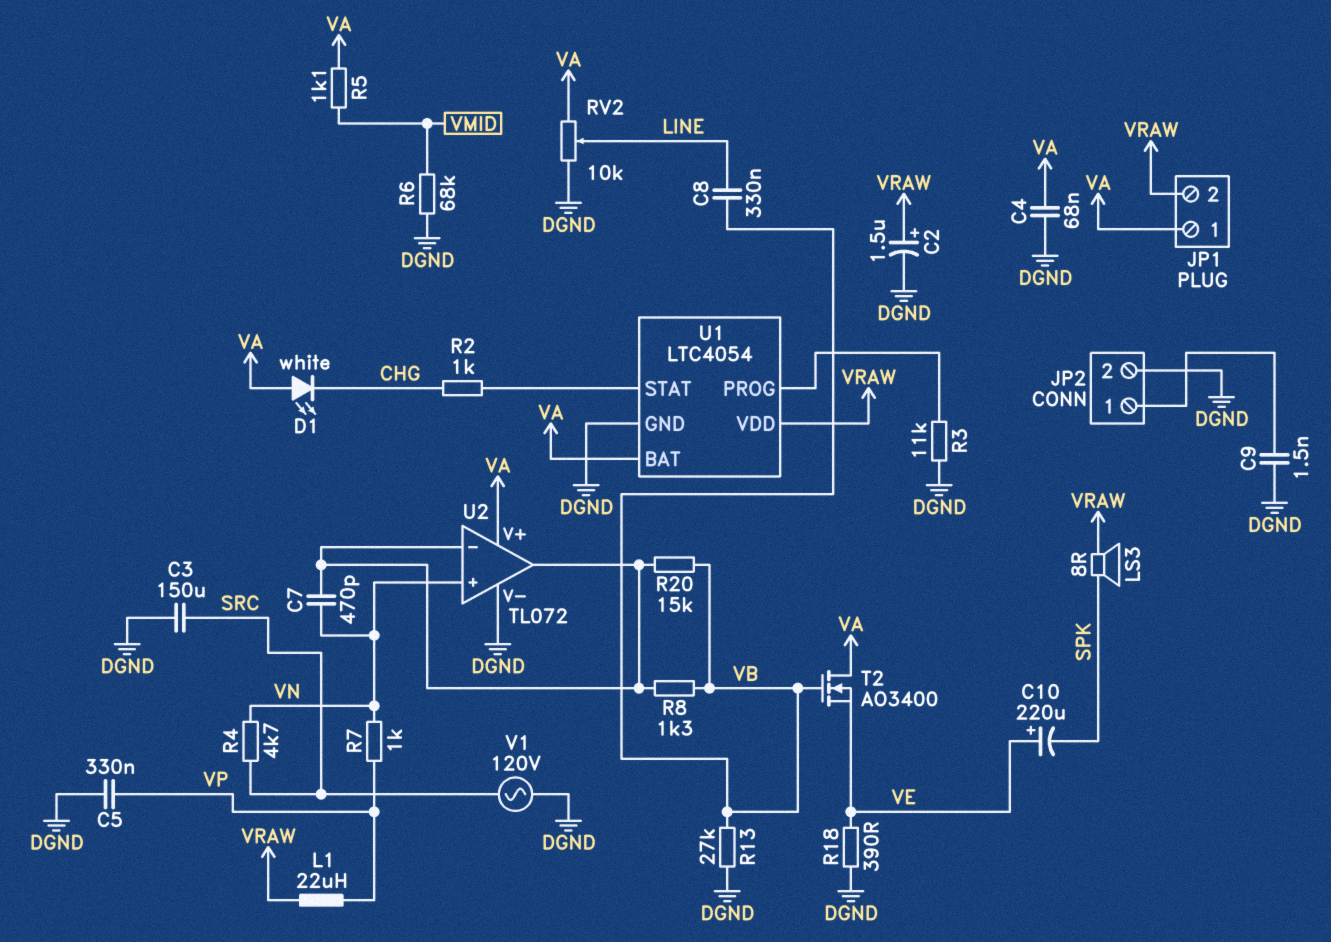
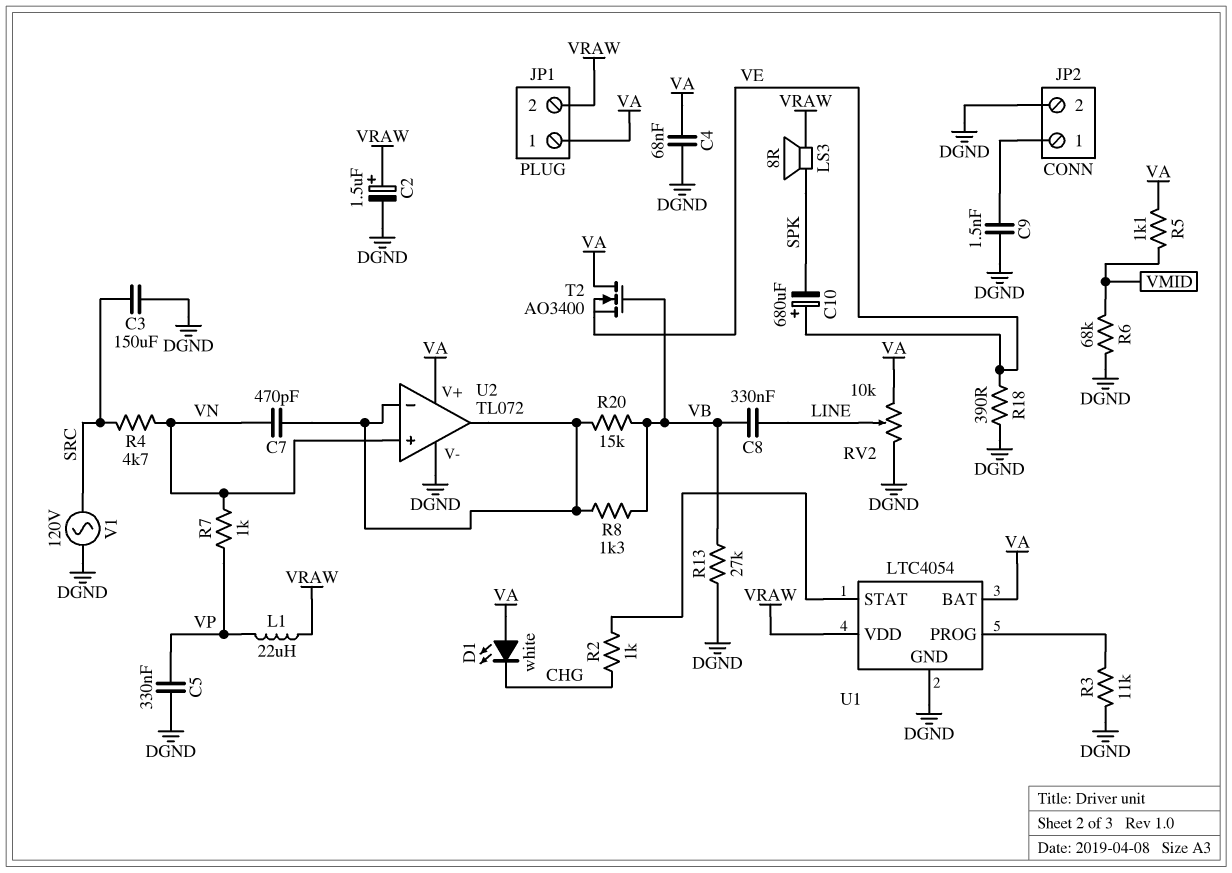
C10: 220uF (plus VE, minus SPK) -> 680uF (plus VE, minus SPK)

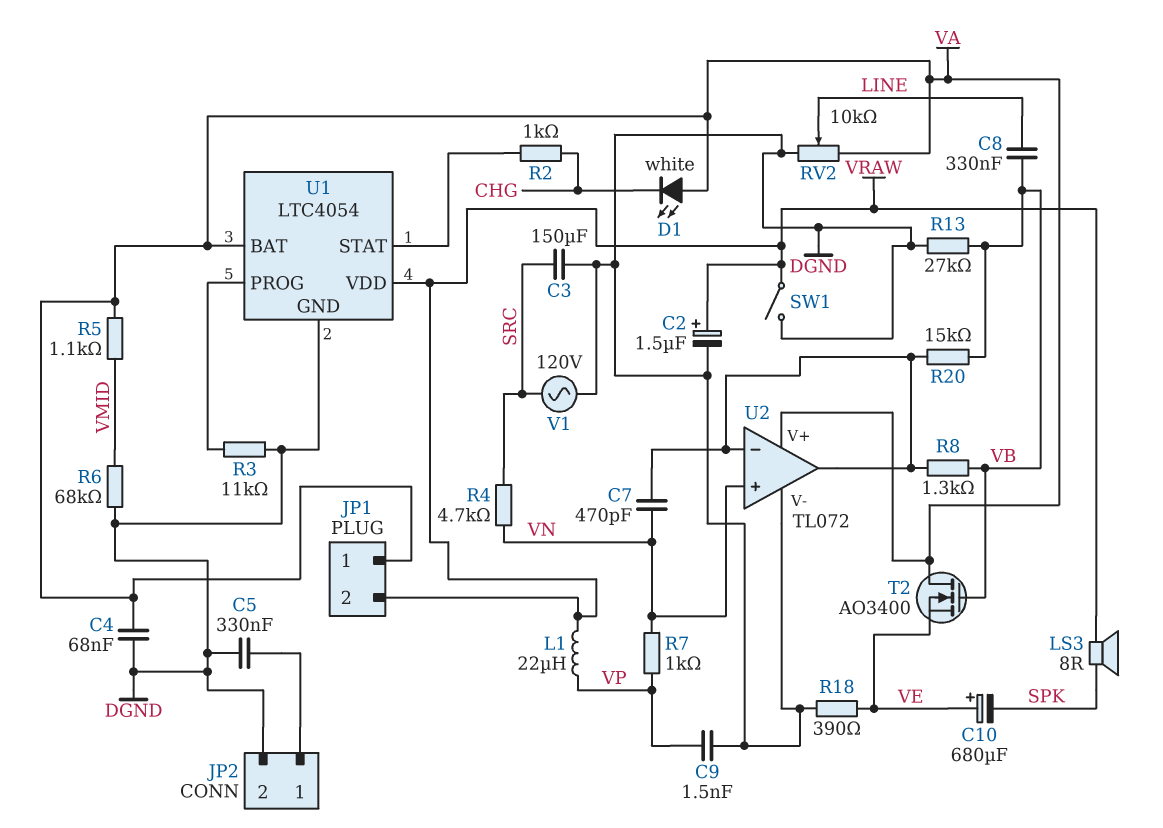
C5: 330nF (DGND, VP) -> 330nF (DGND, JP2/1)
C9: 1.5nF (DGND, JP2/1) -> 1.5nF (DGND, VP)
SW1: none -> switch (DGND, VRAW)

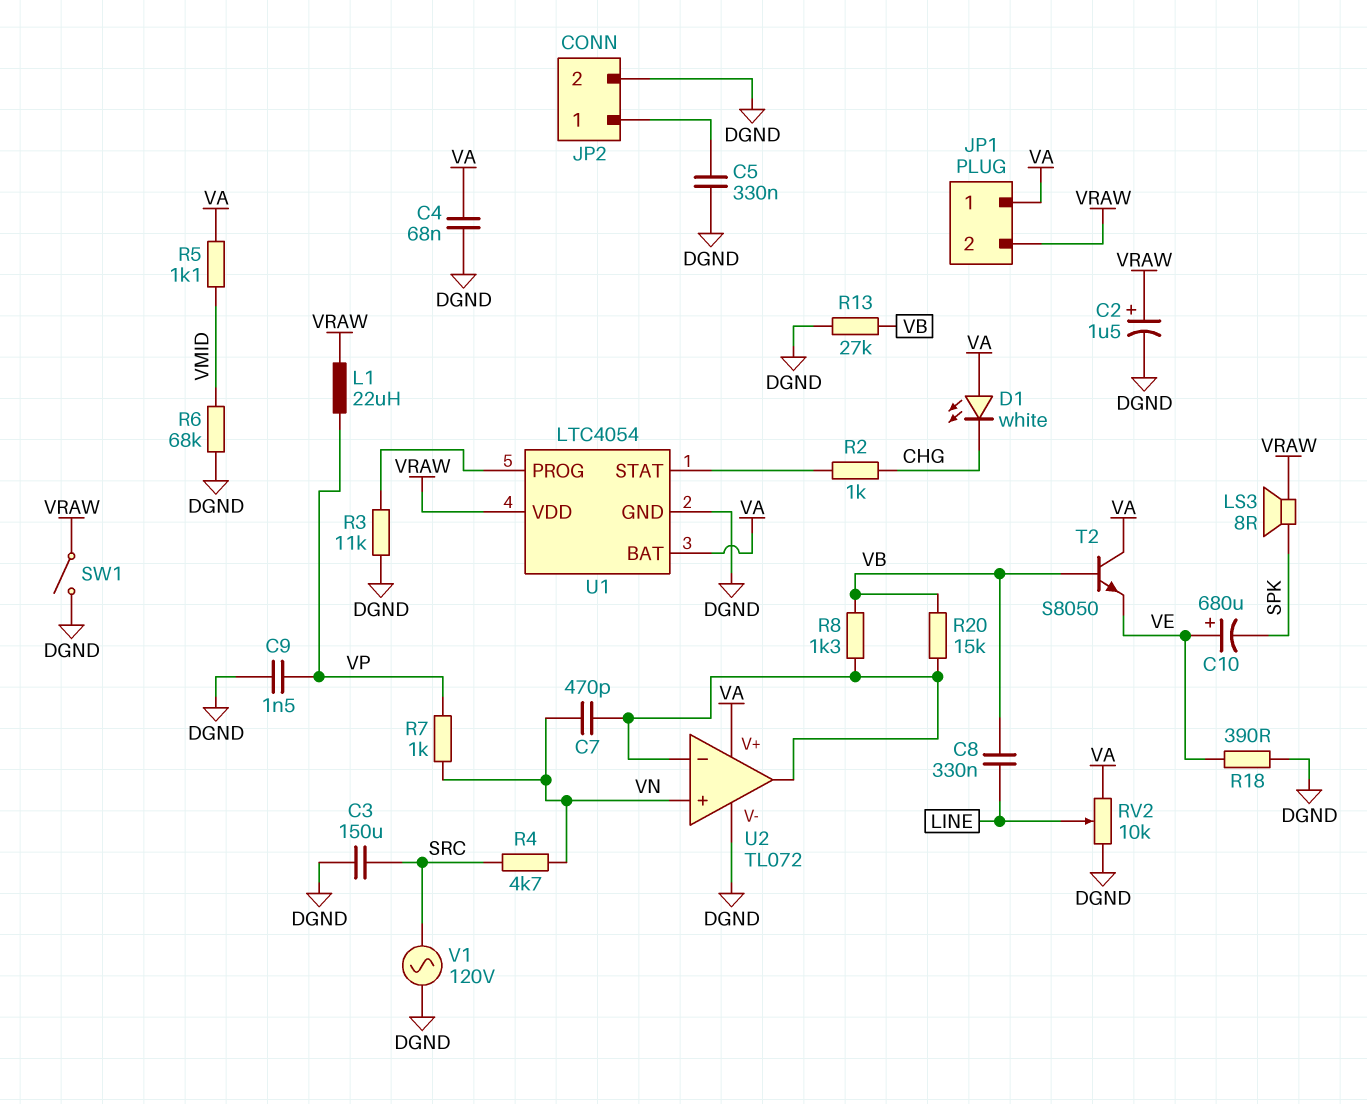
T2: NMOS AO3400 (G VB, D VA, S VE) -> NPN S8050 (B VB, C VA, E VE)

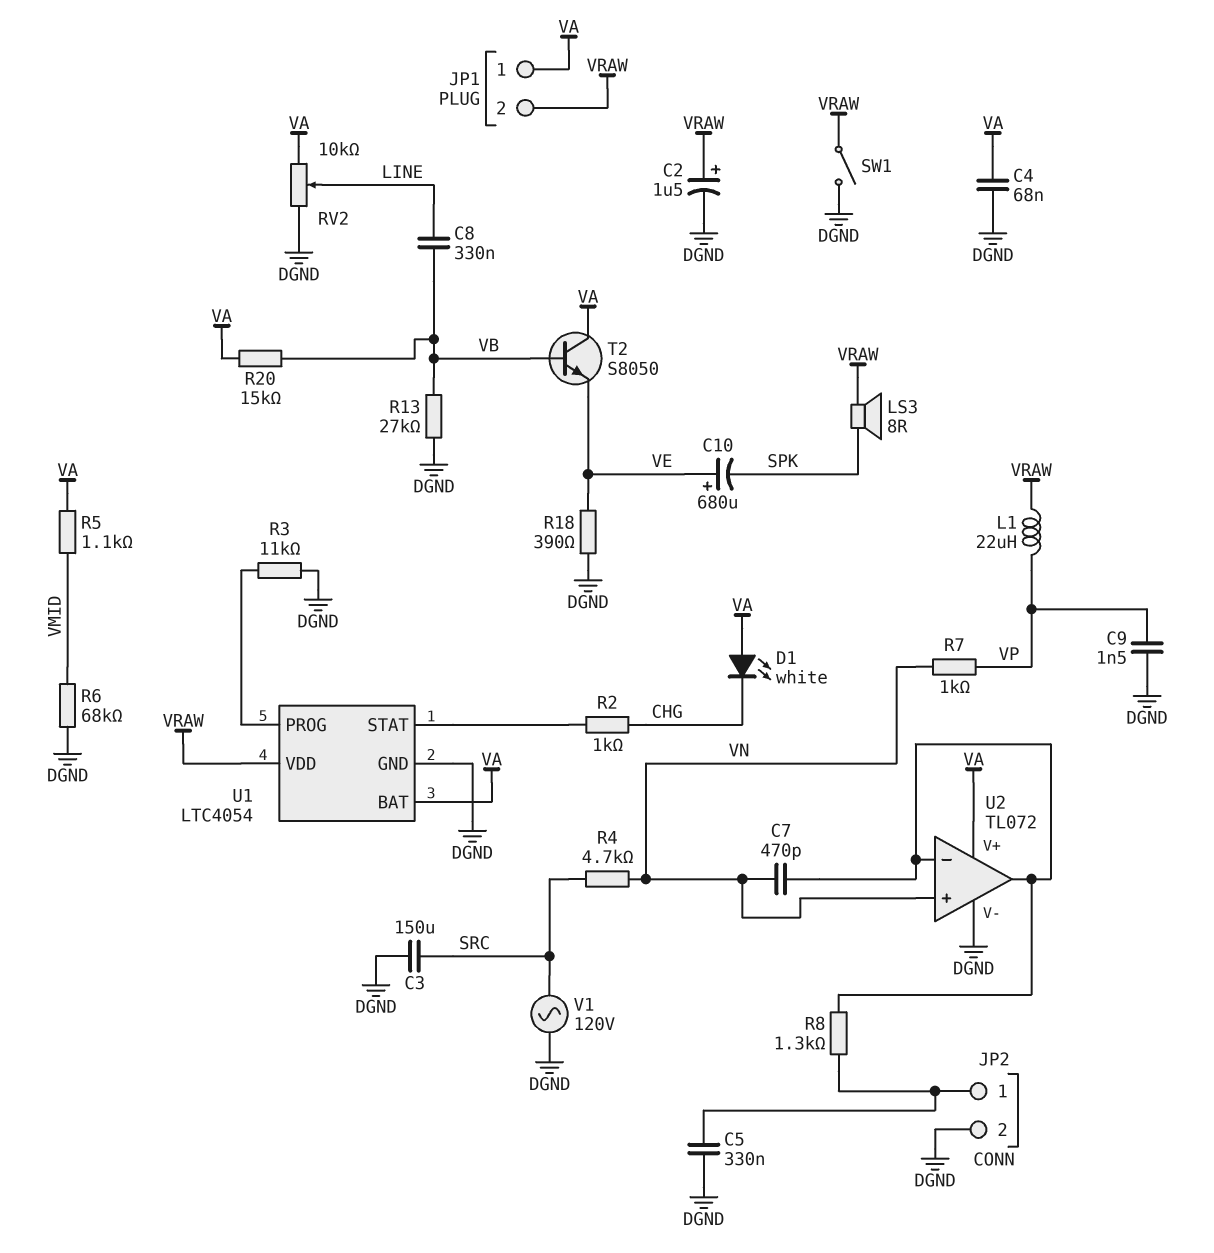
R8: 1.3k (U2/in-, VB) -> 1.3k (JP2/1, U2/in-)
R20: 15k (U2/in-, VB) -> 15k (VA, VB)

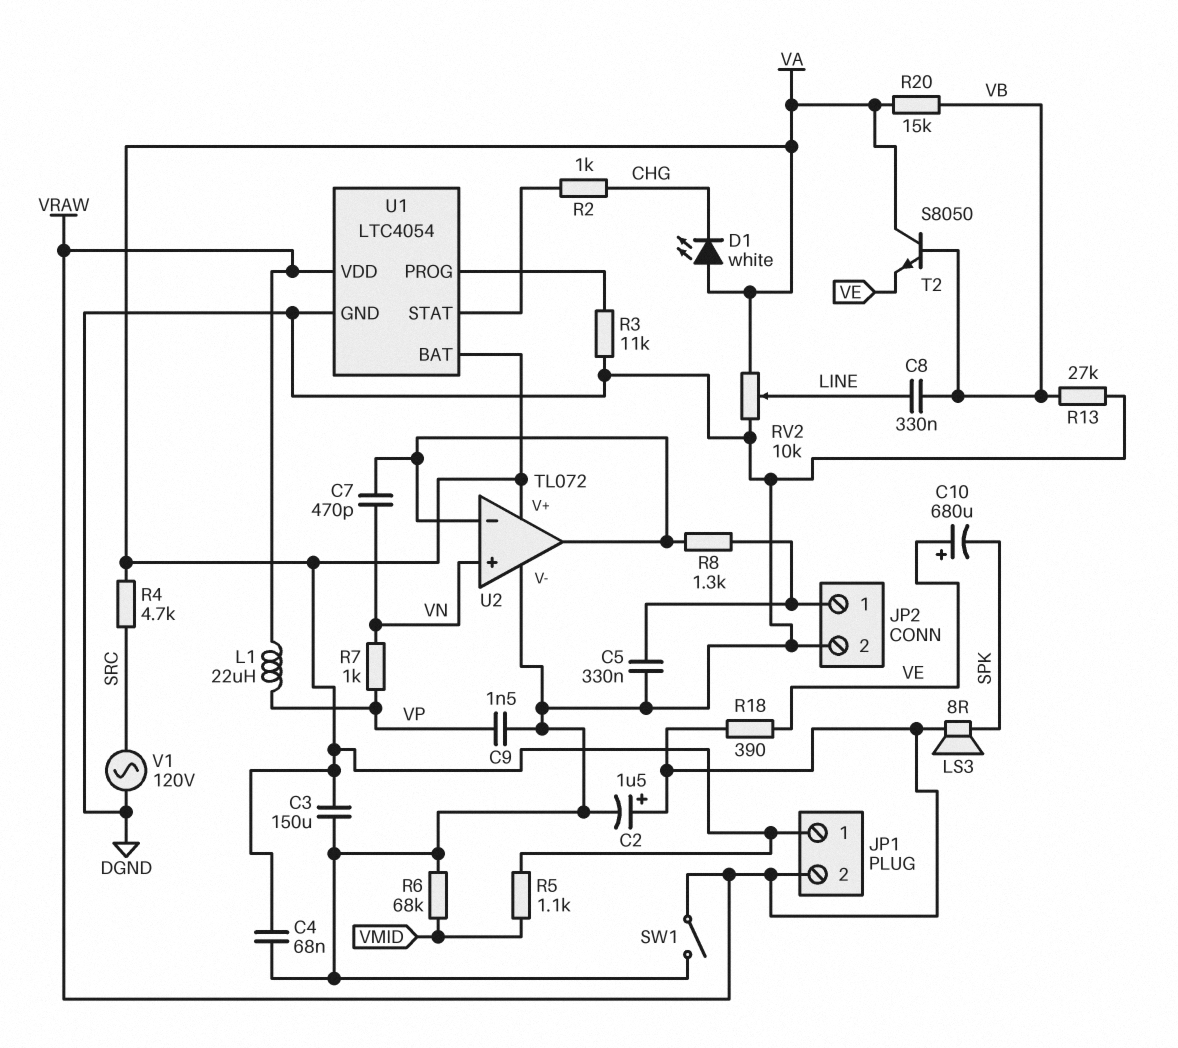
C3: 150uF (DGND, SRC) -> 150uF (DGND, VA)
R4: 4.7k (SRC, VN) -> 4.7k (SRC, VA)
R18: 390 (DGND, VE) -> 390 (VE, VRAW)

